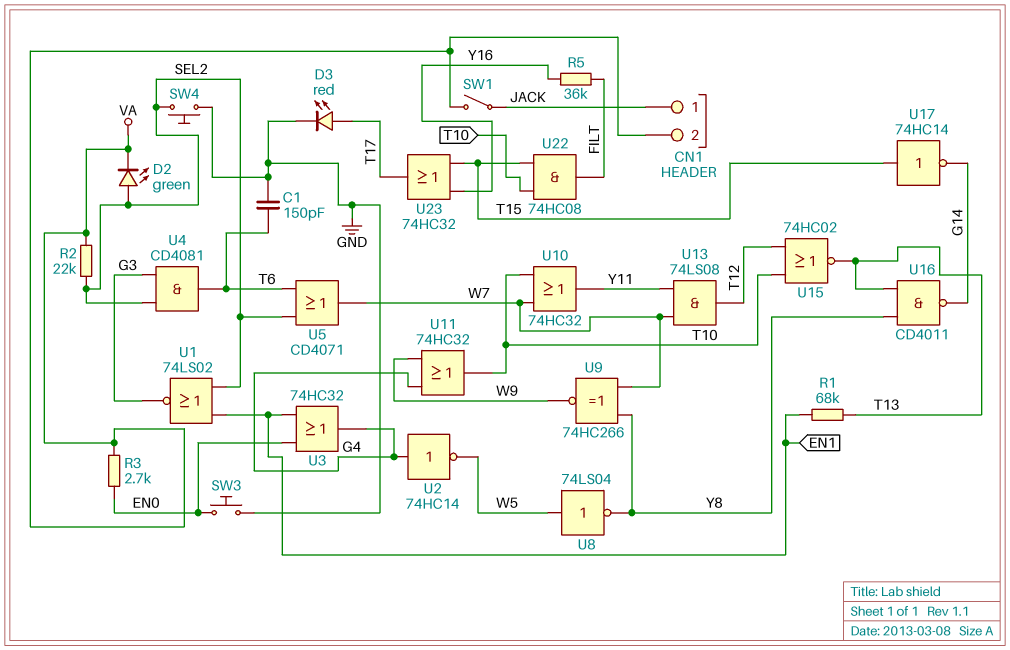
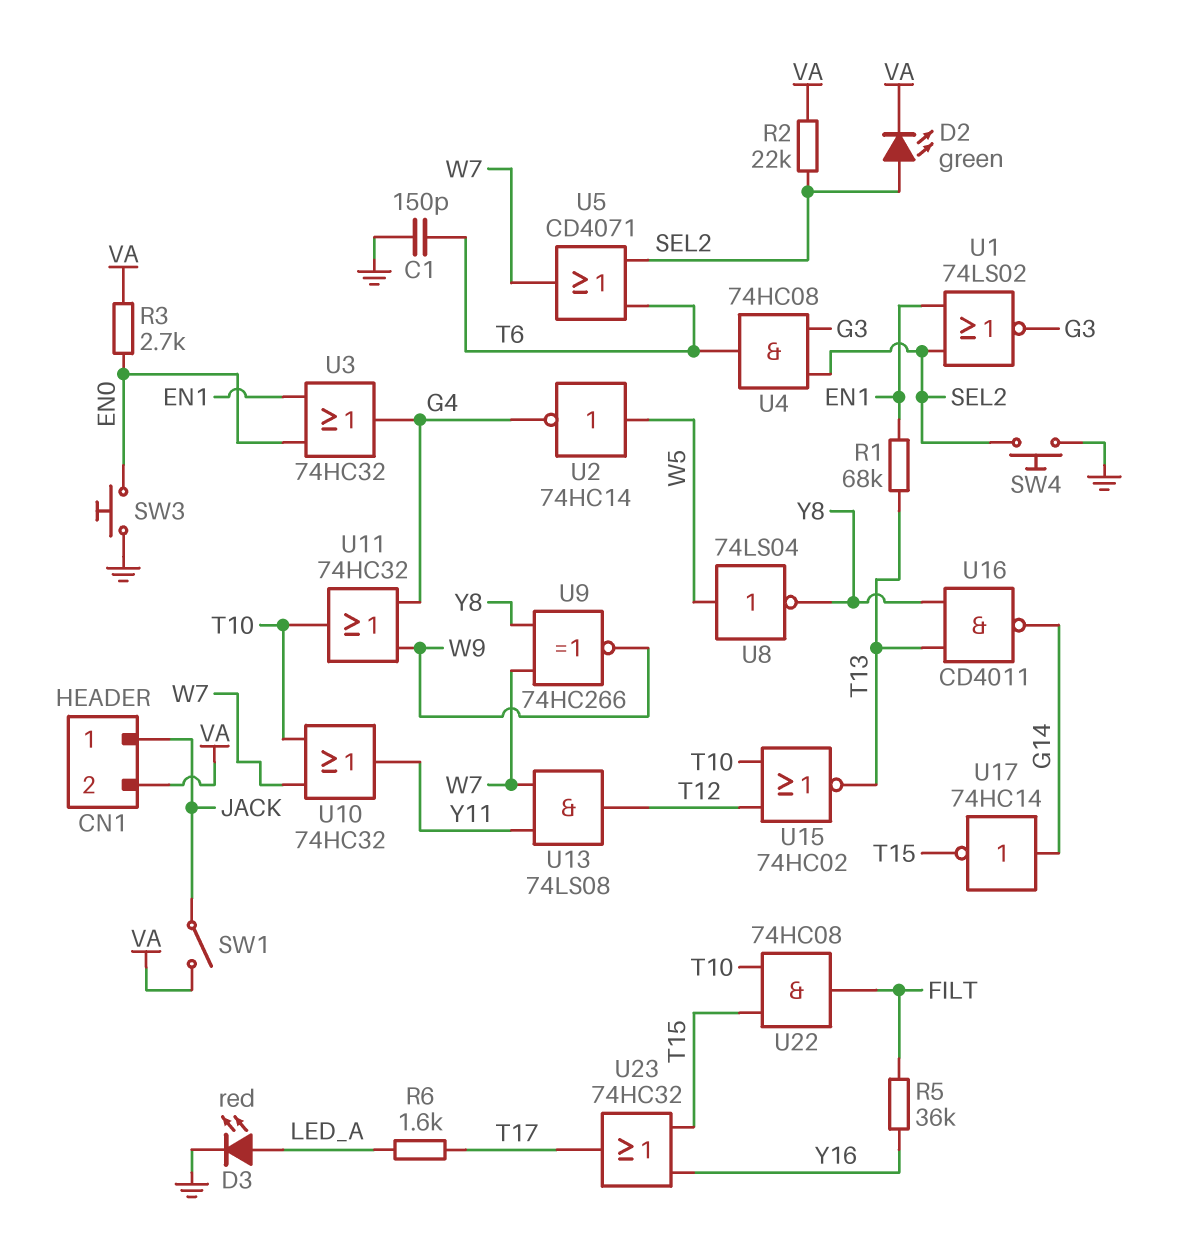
D3: LED red (A T17, K GND) -> LED red (A LED_A, K GND)
R6: none -> 1.6k (LED_A, T17)
U2: NOT 74HC14 (in G4, out W5) -> NOT 74HC14 (in W5, out G4)
U4: AND CD4081 (in G3, in SEL2, out T6) -> AND 74HC08 (in G3, in SEL2, out T6)
U17: NOT 74HC14 (in T15, out G14) -> NOT 74HC14 (in G14, out T15)

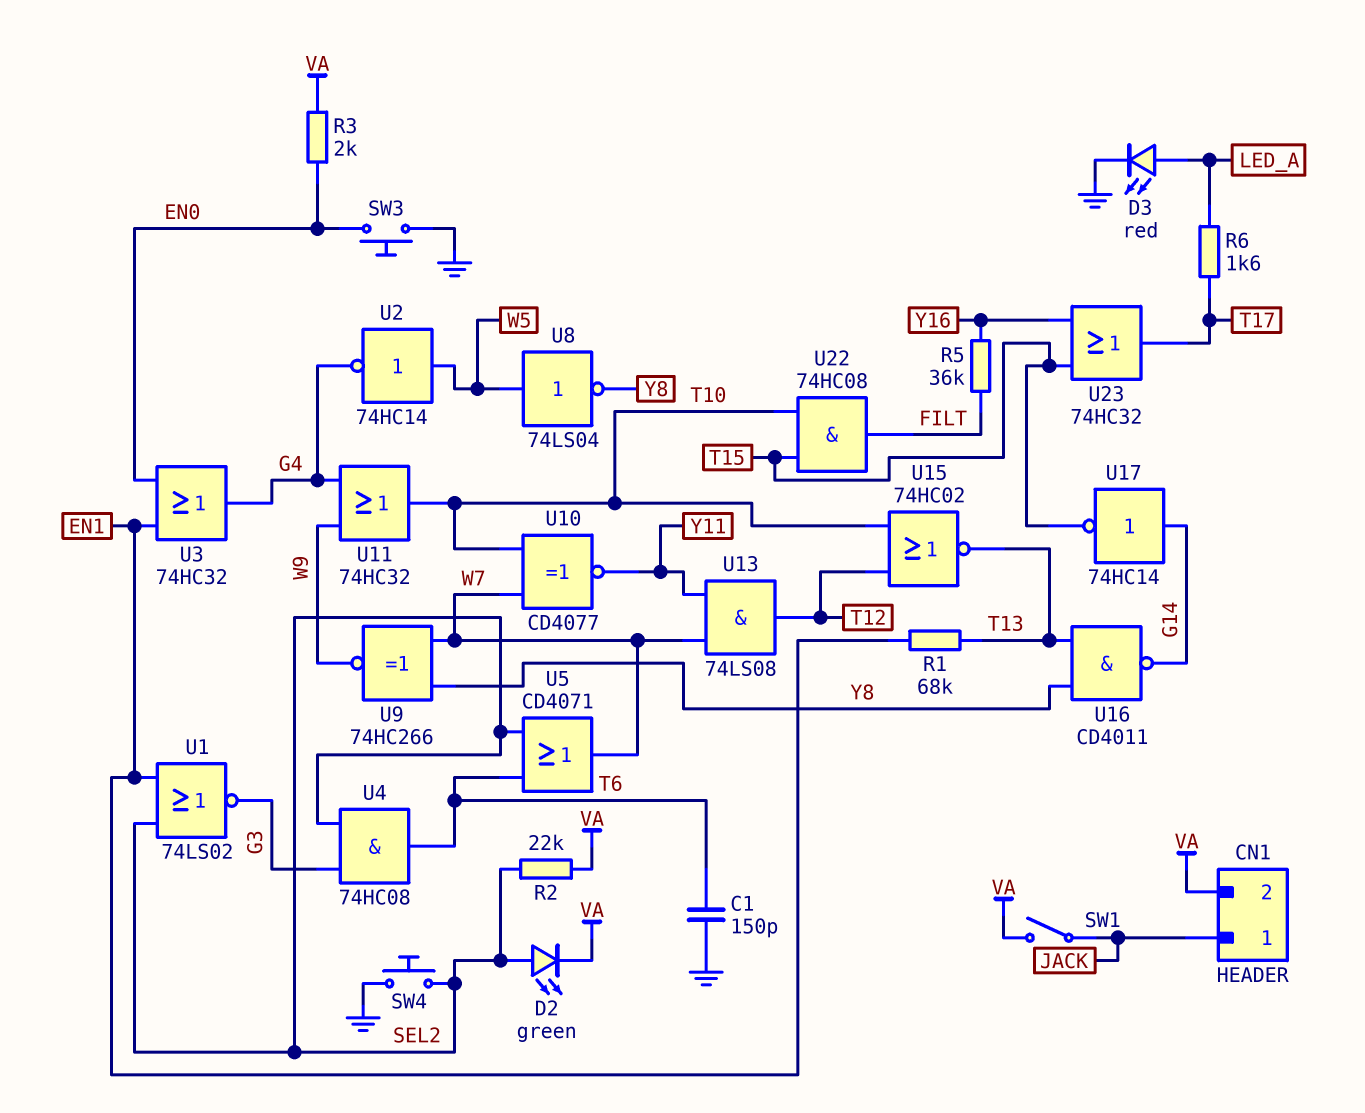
R3: 2.7k (EN0, VA) -> 2k (EN0, VA)
U10: OR 74HC32 (in T10, in W7, out Y11) -> XNOR CD4077 (in T10, in W7, out Y11)

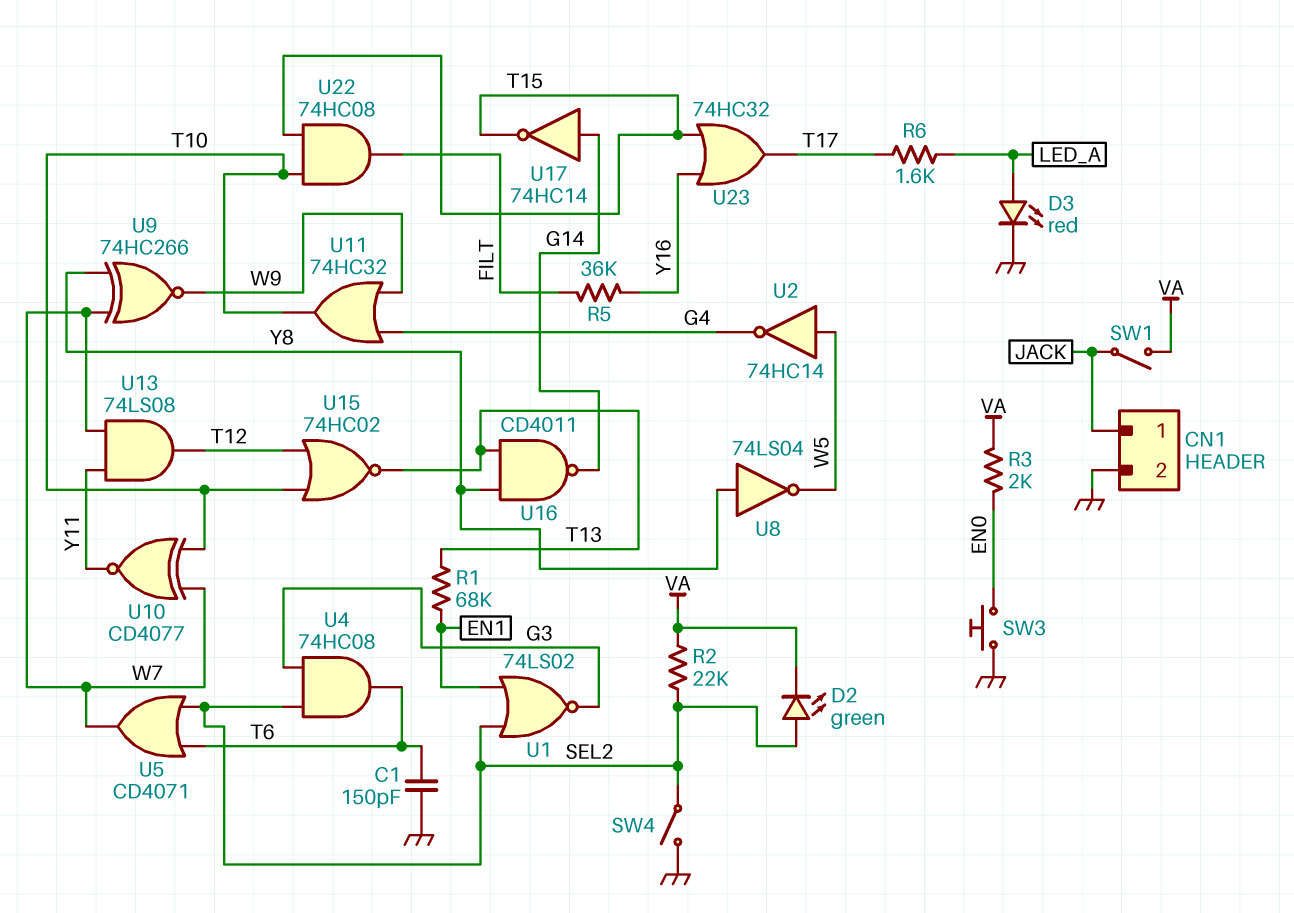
CN1 pin 2: VA -> GND
SW4: button (GND, SEL2) -> switch (GND, SEL2)
U3: OR 74HC32 (in EN0, in EN1, out G4) -> none
U8: NOT 74LS04 (in W5, out Y8) -> NOT 74LS04 (in Y8, out W5)

